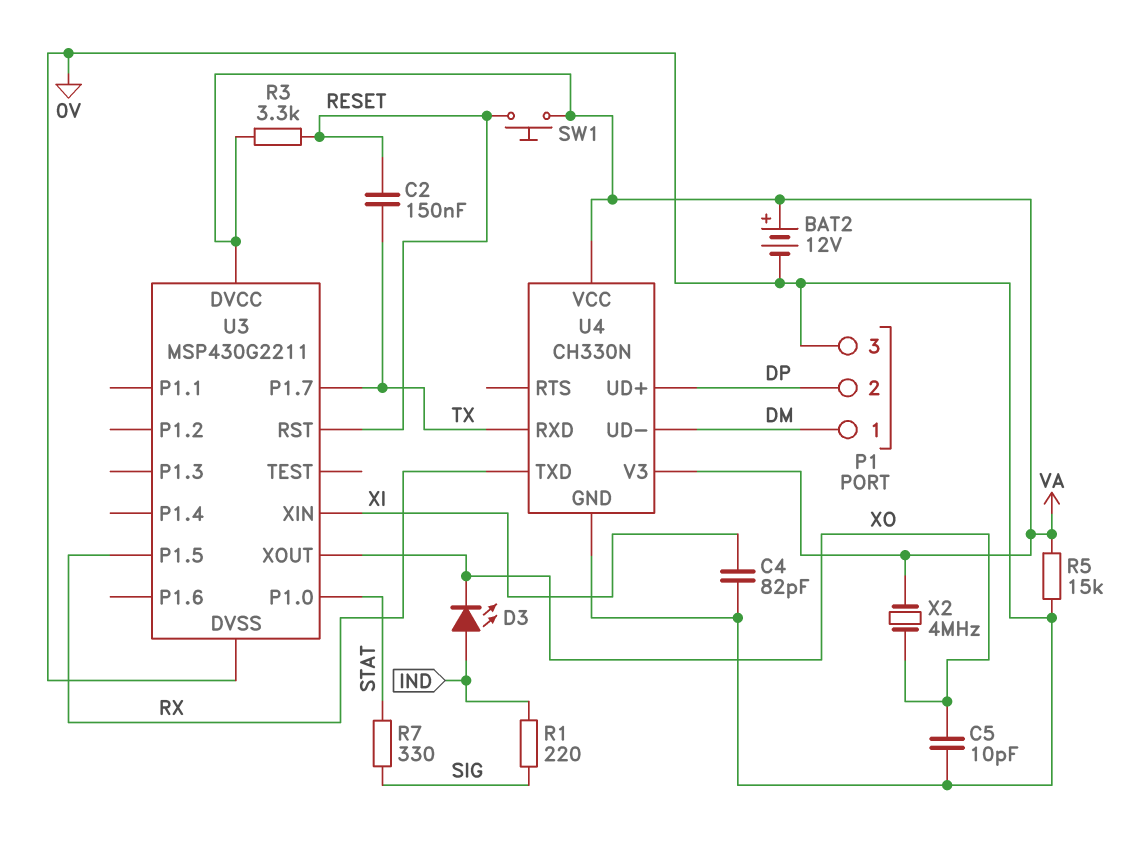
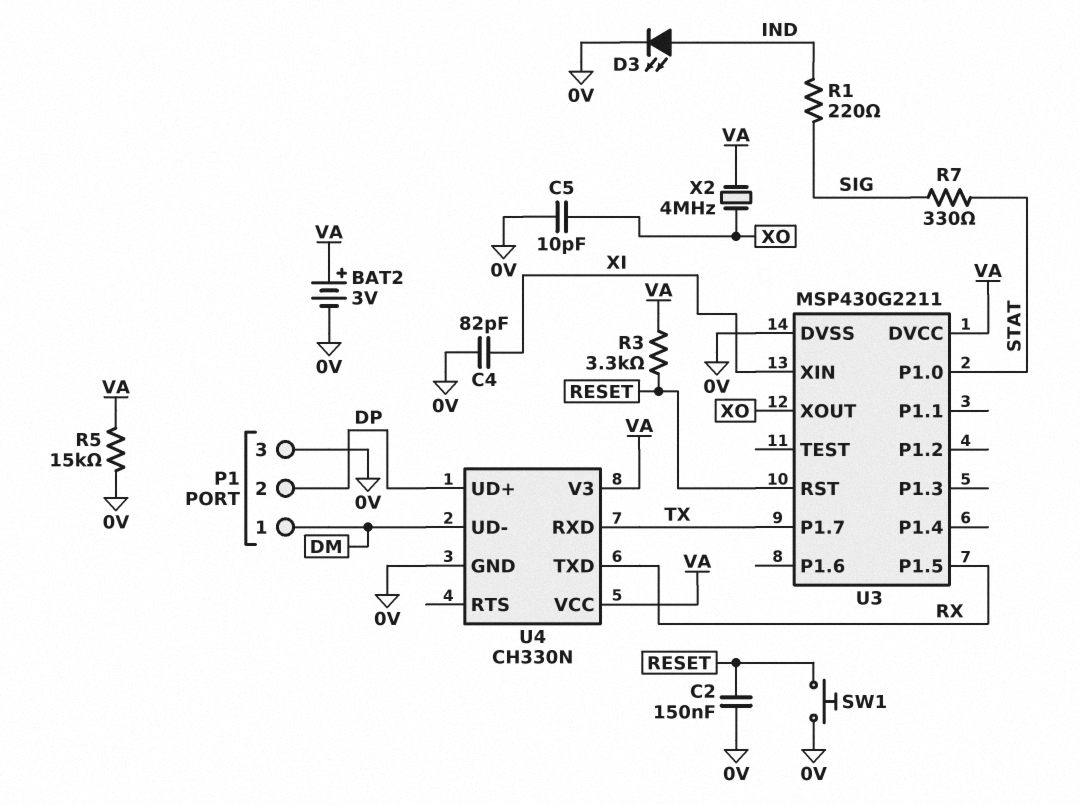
BAT2: 12V (plus VA, minus 0V) -> 3V (plus VA, minus 0V)
C2: 150nF (RESET, TX) -> 150nF (0V, RESET)
D3: LED (A IND, K XO) -> LED (A IND, K 0V)
SW1: button (RESET, VA) -> button (0V, RESET)

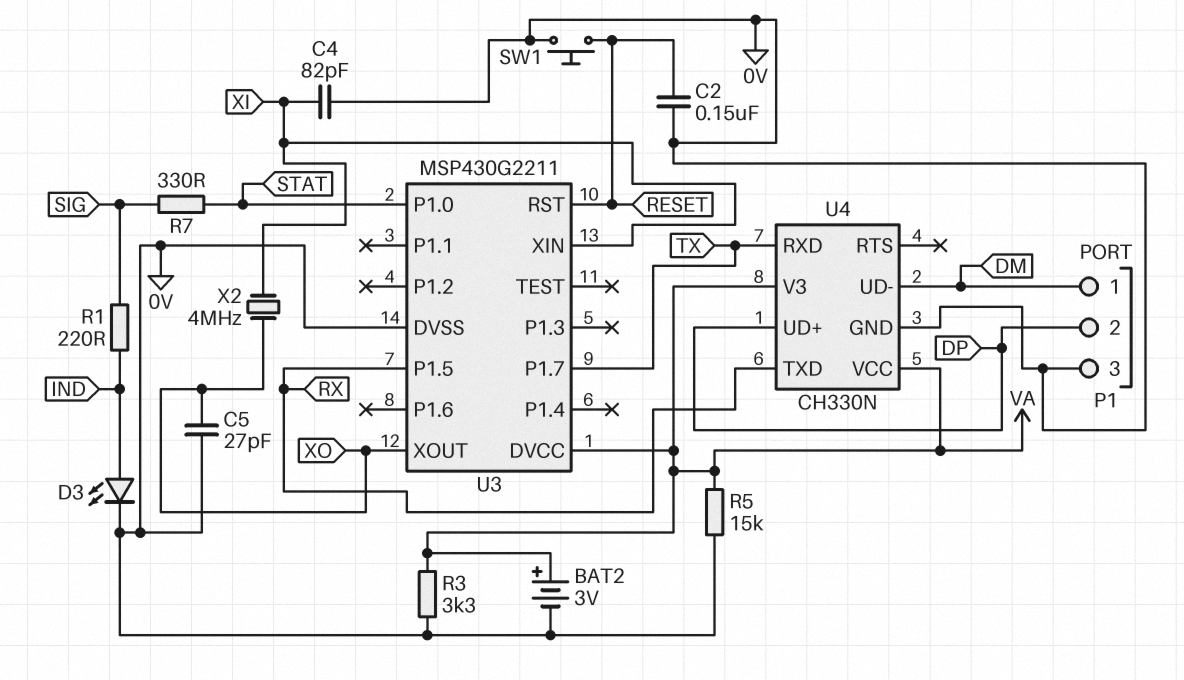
C5: 10pF (0V, XO) -> 27pF (0V, XO)
R3: 3.3k (RESET, VA) -> 3.3k (0V, VA)
X2: 4MHz (VA, XO) -> 4MHz (XI, XO)

